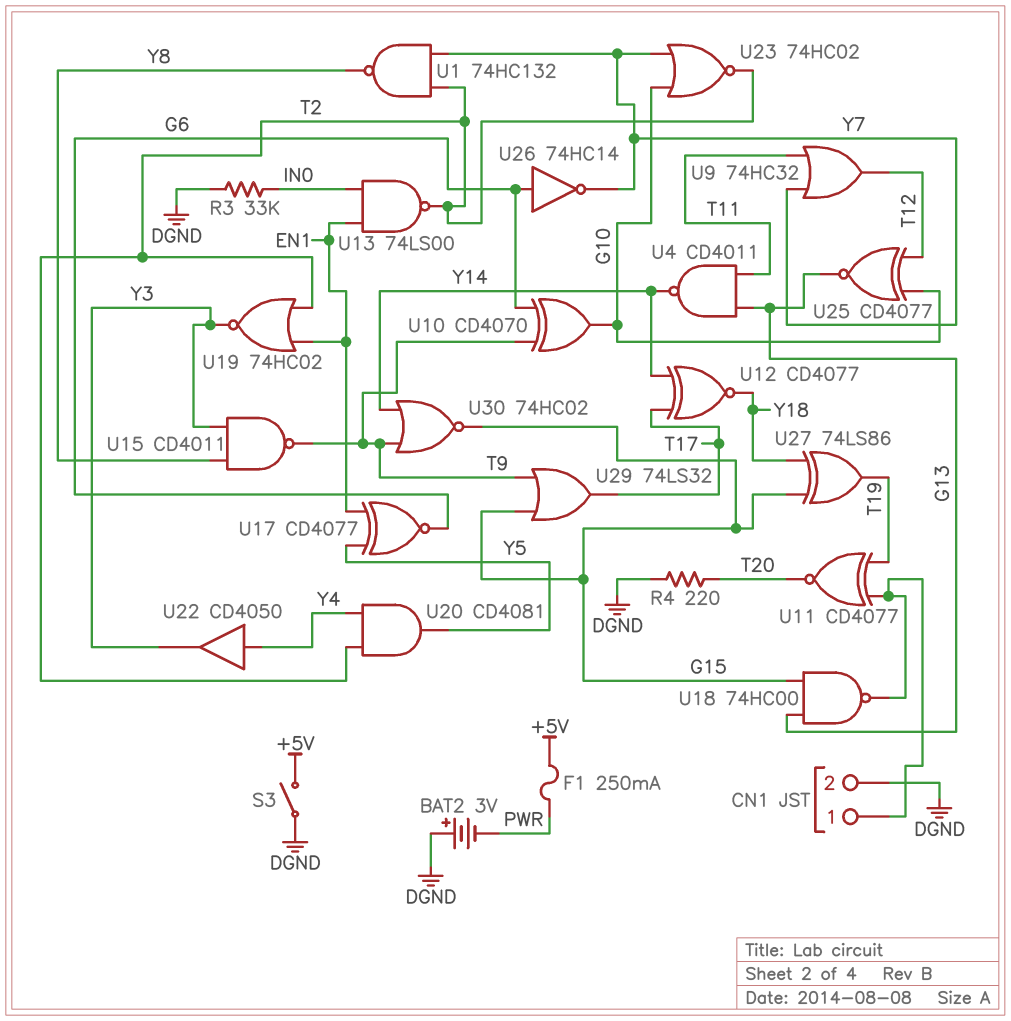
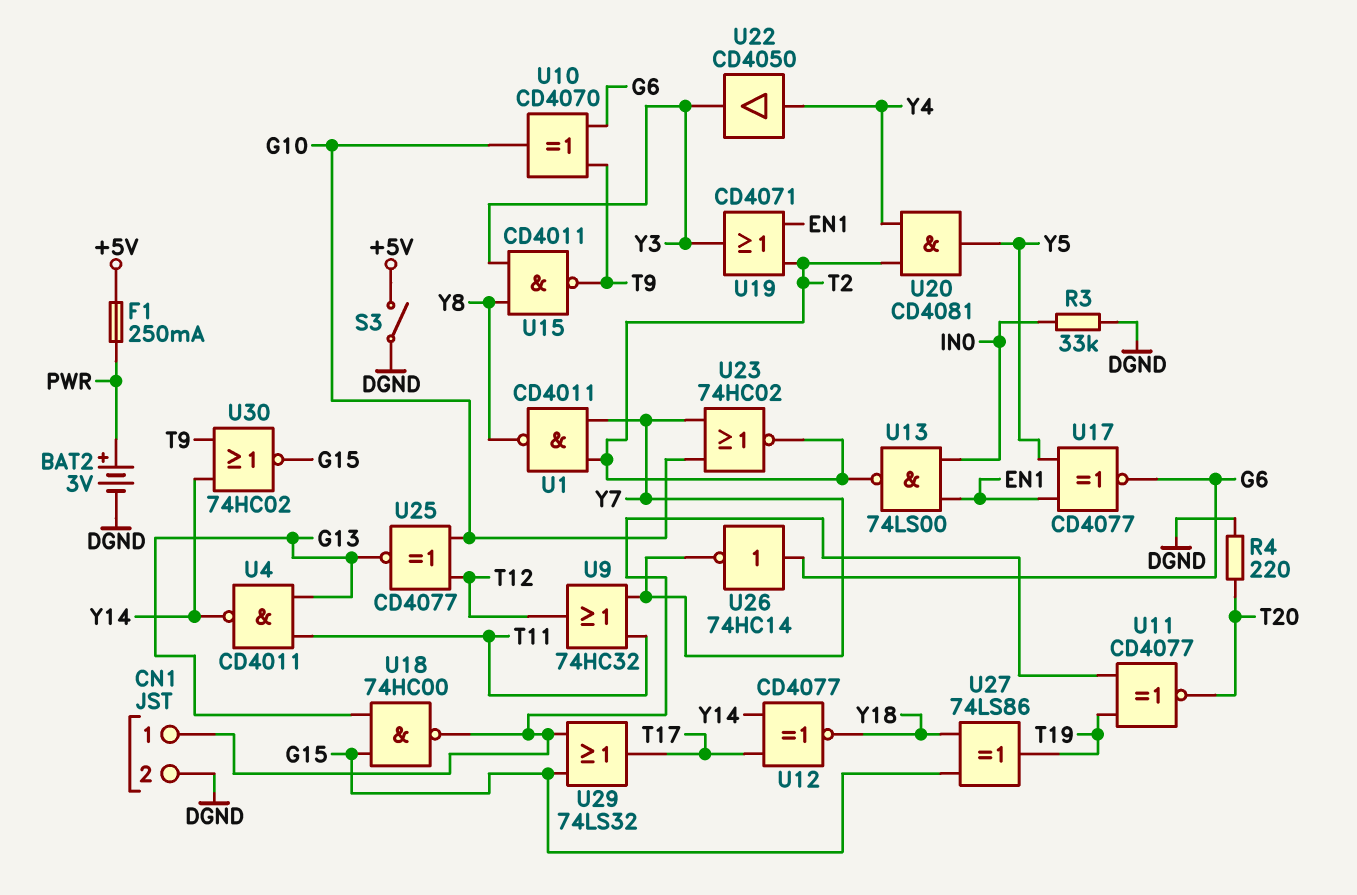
BAT2: 3V (plus DGND, minus PWR) -> 3V (plus PWR, minus DGND)
U1: NAND 74HC132 (in T2, in Y7, out Y8) -> NAND CD4011 (in T2, in Y7, out Y8)
U19: NOR 74HC02 (in EN1, in T2, out Y3) -> OR CD4071 (in EN1, in T2, out Y3)
U29: OR 74LS32 (in G15, in T9, out T17) -> OR 74LS32 (in CN1/1, in G15, out T17)

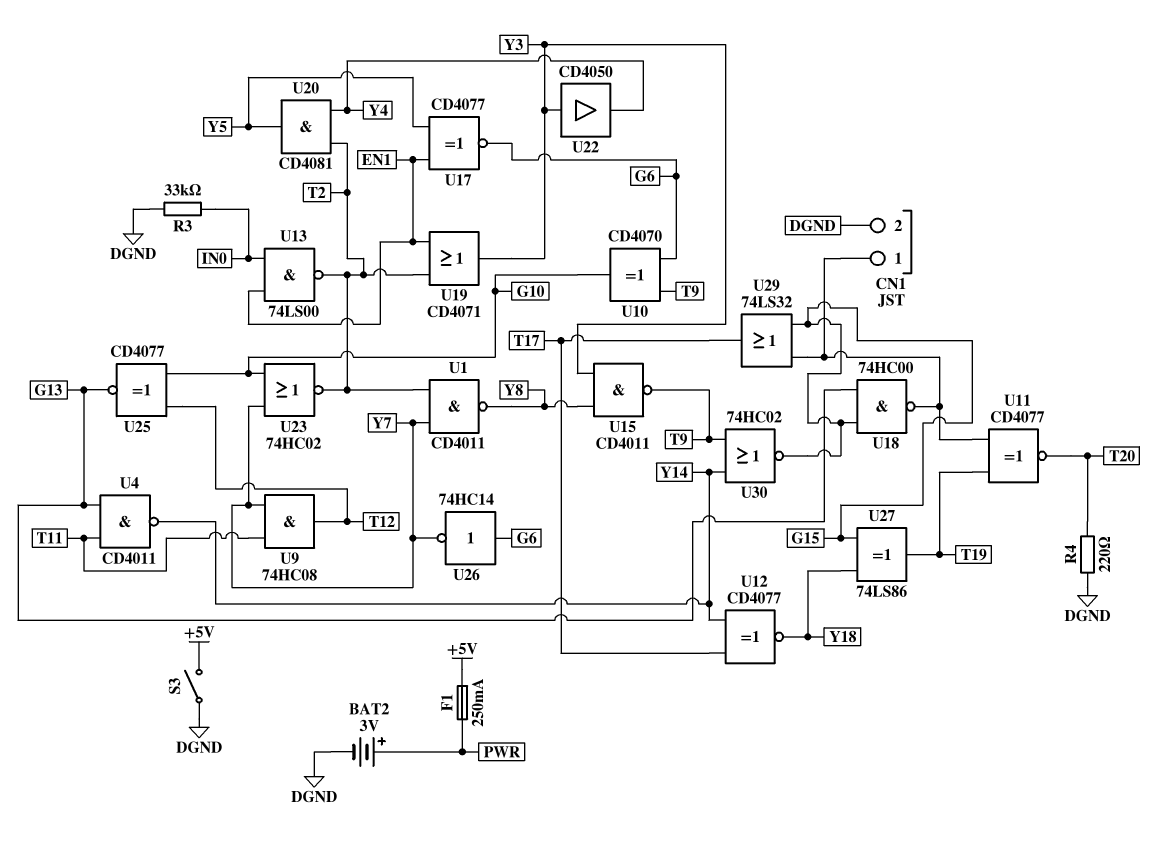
U9: OR 74HC32 (in T11, in Y7, out T12) -> AND 74HC08 (in T11, in Y7, out T12)
U22: buffer CD4050 (in Y4, out Y3) -> buffer CD4050 (in Y3, out Y4)

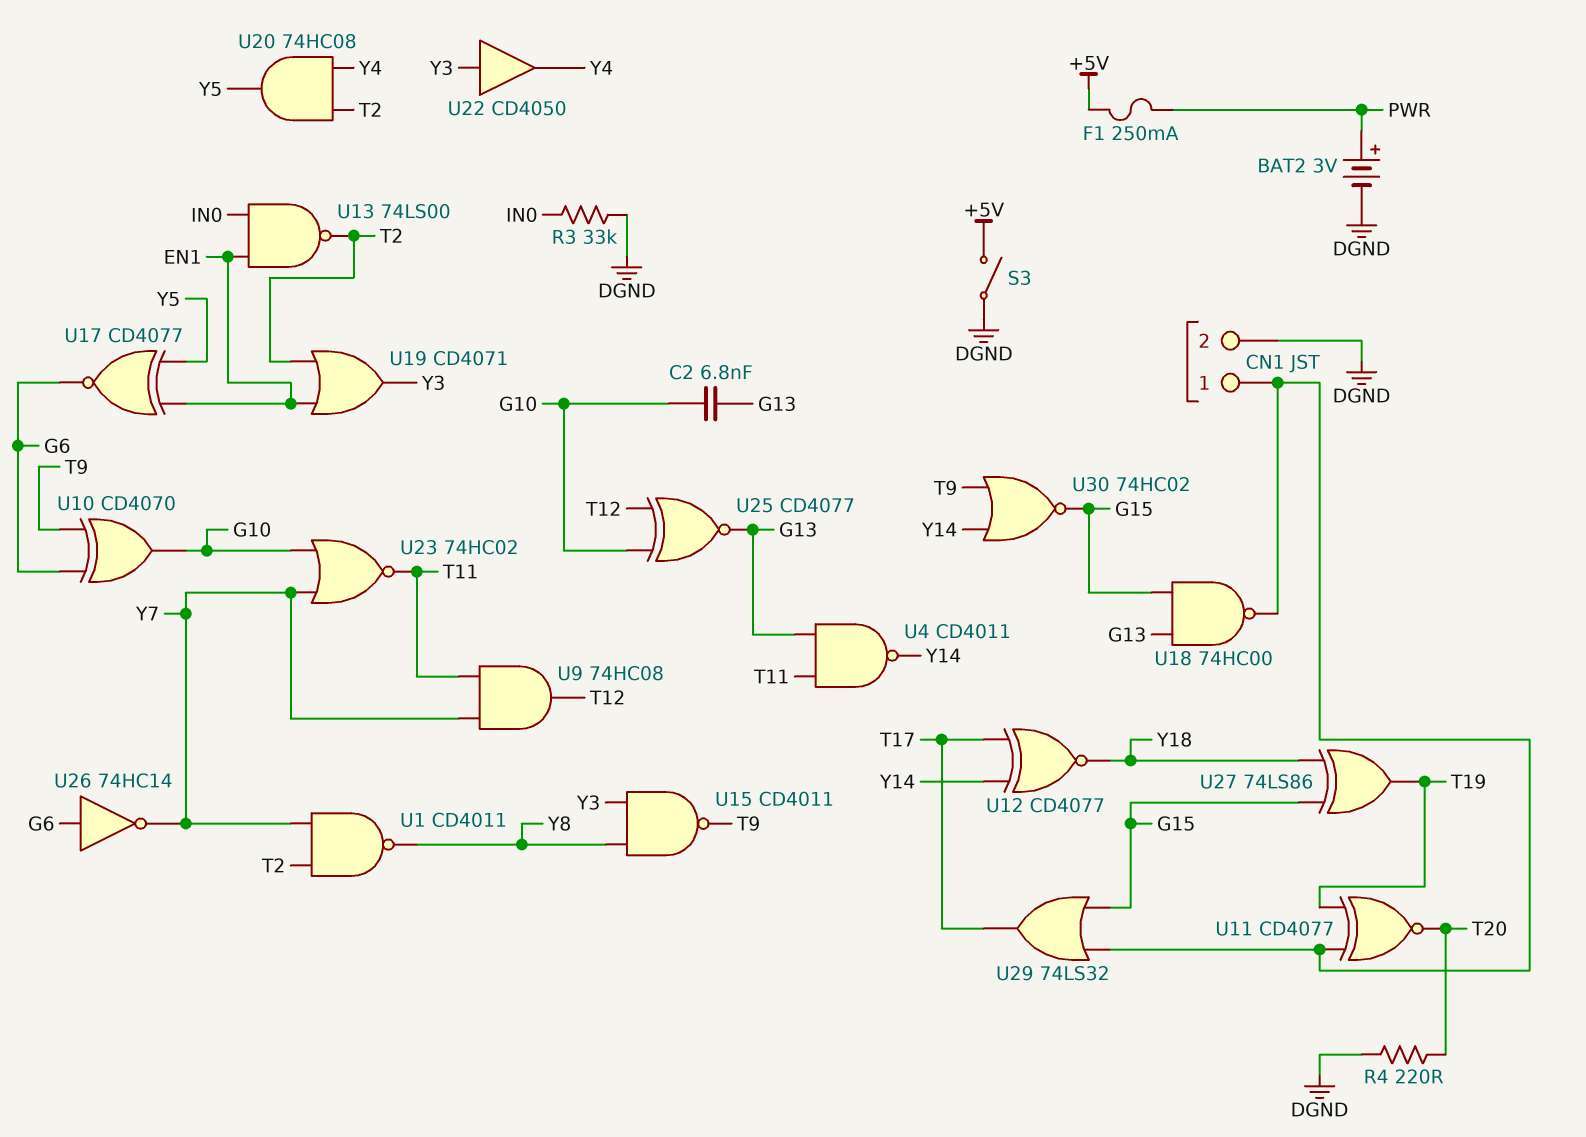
C2: none -> 6.8nF (G10, G13)
U20: AND CD4081 (in T2, in Y4, out Y5) -> AND 74HC08 (in T2, in Y4, out Y5)
U23: NOR 74HC02 (in G10, in Y7, out T2) -> NOR 74HC02 (in G10, in Y7, out T11)

